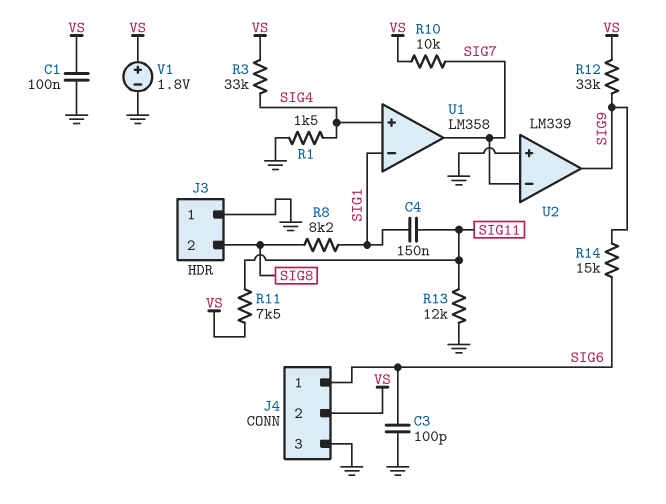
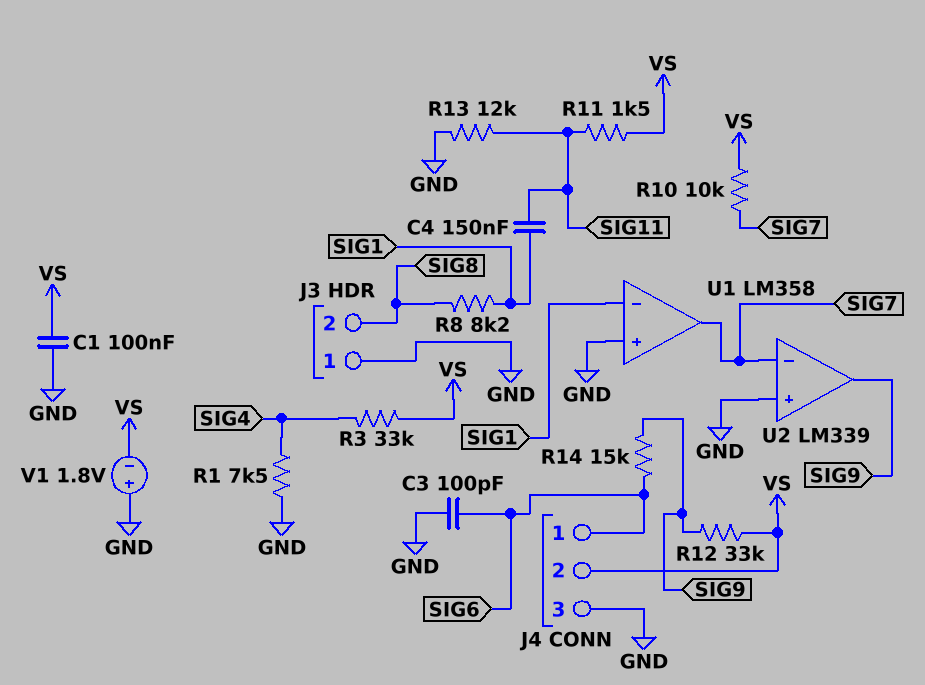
R1: 1.5k (GND, SIG4) -> 7.5k (GND, SIG4)
R11: 7.5k (SIG11, VS) -> 1.5k (SIG11, VS)
U1 pin in+: SIG4 -> GND
V1: 1.8V (plus VS, minus GND) -> 1.8V (plus GND, minus VS)

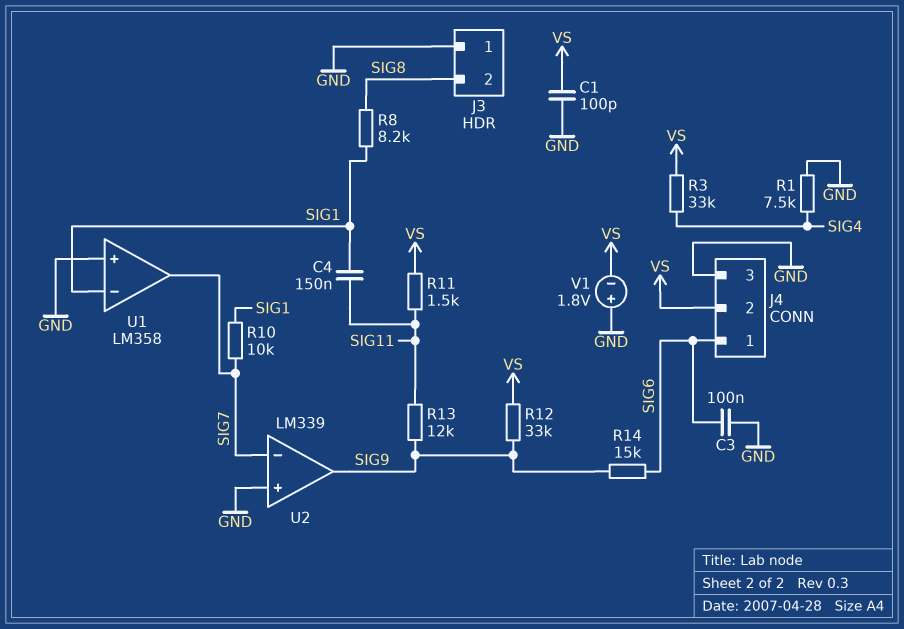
C1: 100nF (GND, VS) -> 100pF (GND, VS)
C3: 100pF (GND, SIG6) -> 100nF (GND, SIG6)
R10: 10k (SIG7, VS) -> 10k (SIG1, SIG7)
R13: 12k (GND, SIG11) -> 12k (SIG9, SIG11)

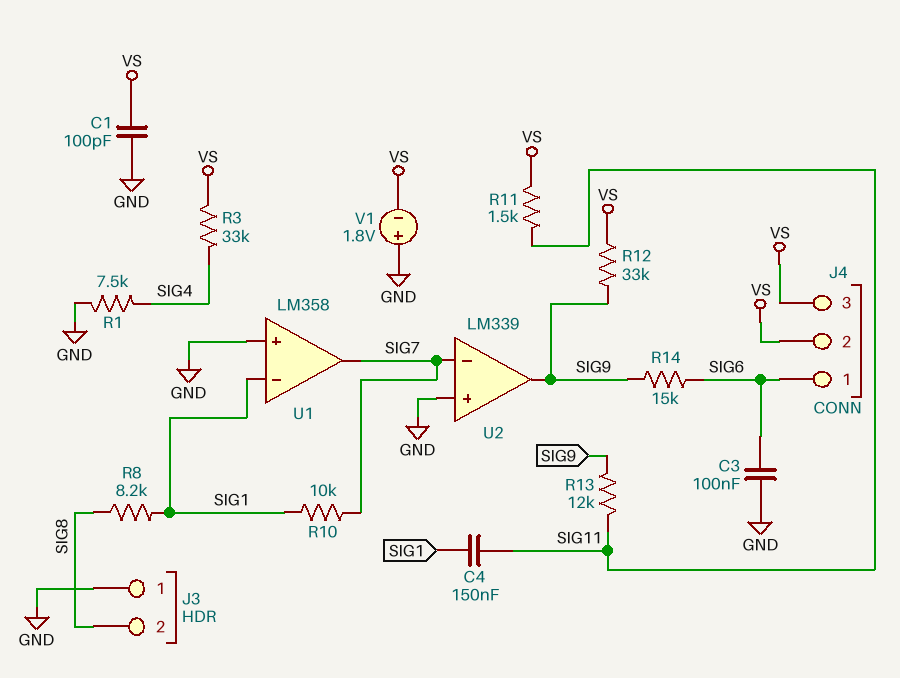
J4 pin 3: GND -> VS

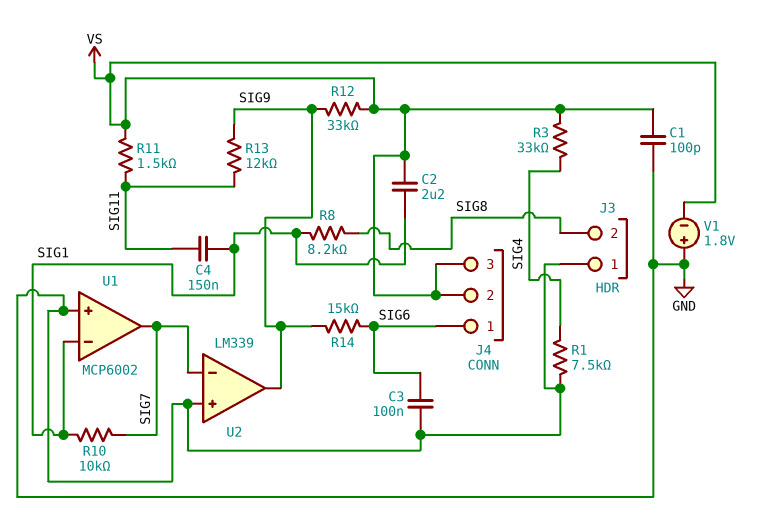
C2: none -> 2.2uF (SIG1, VS)
U1: LM358 -> MCP6002

